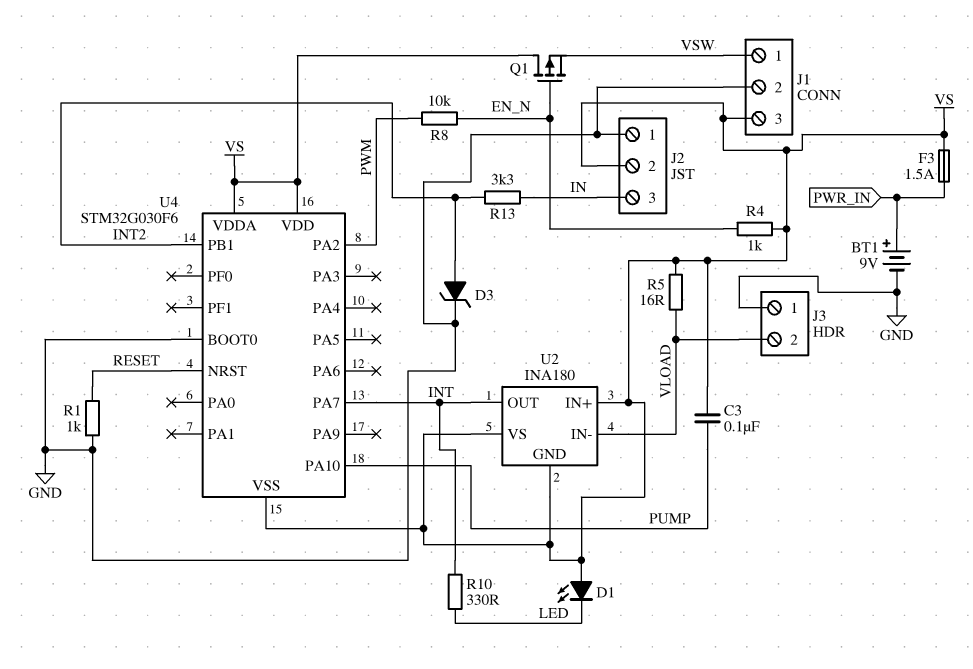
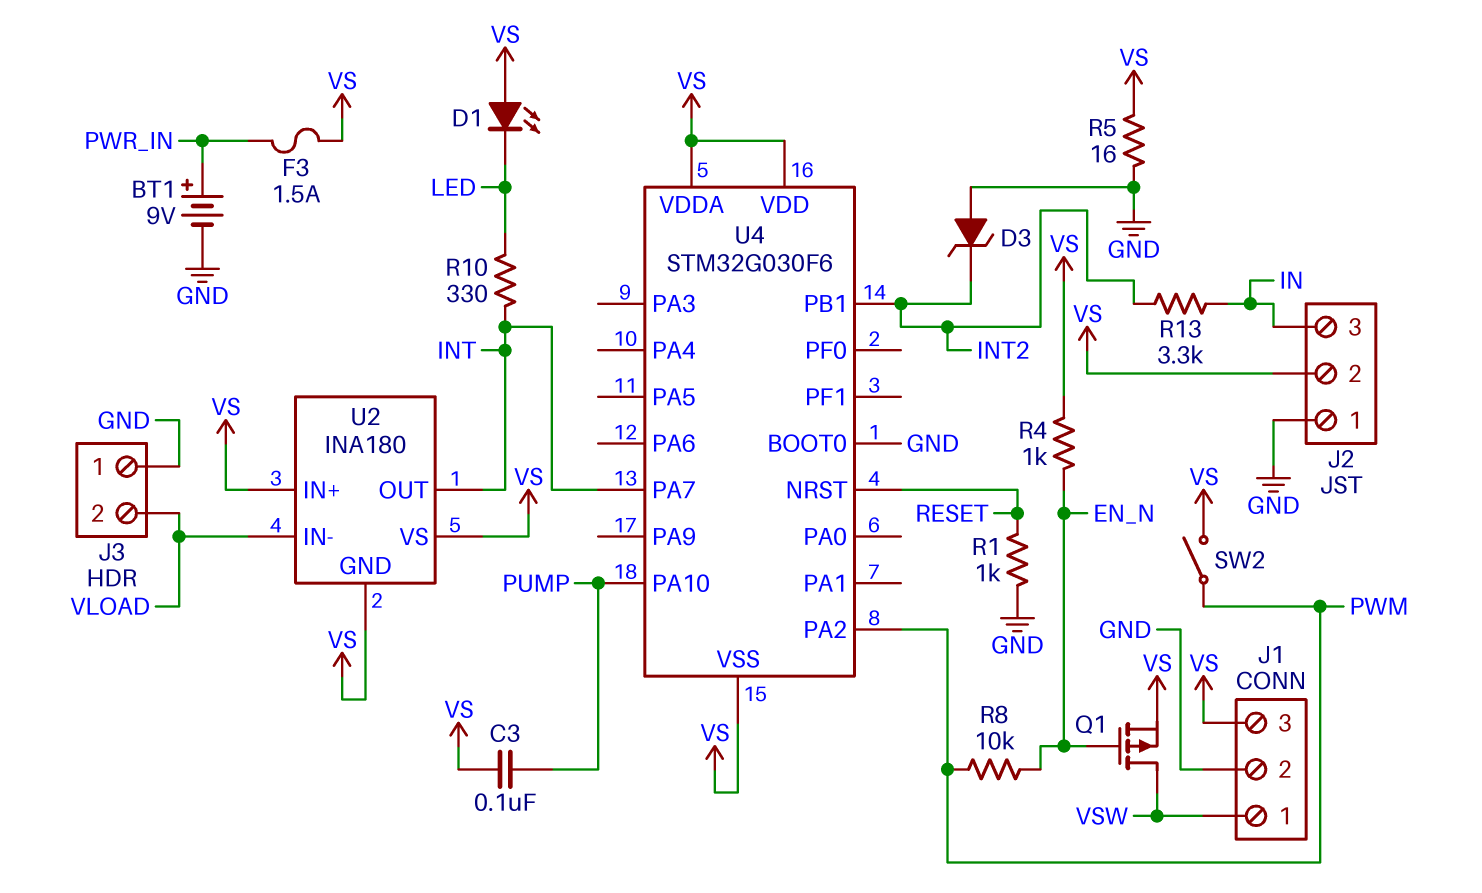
D3: zener (A INT2, K GND) -> zener (A GND, K INT2)
Q1: PMOS (G EN_N, D VS, S VSW) -> PMOS (G EN_N, D VSW, S VS)
R5: 16 (VLOAD, VS) -> 16 (GND, VS)
SW2: none -> switch (PWM, VS)

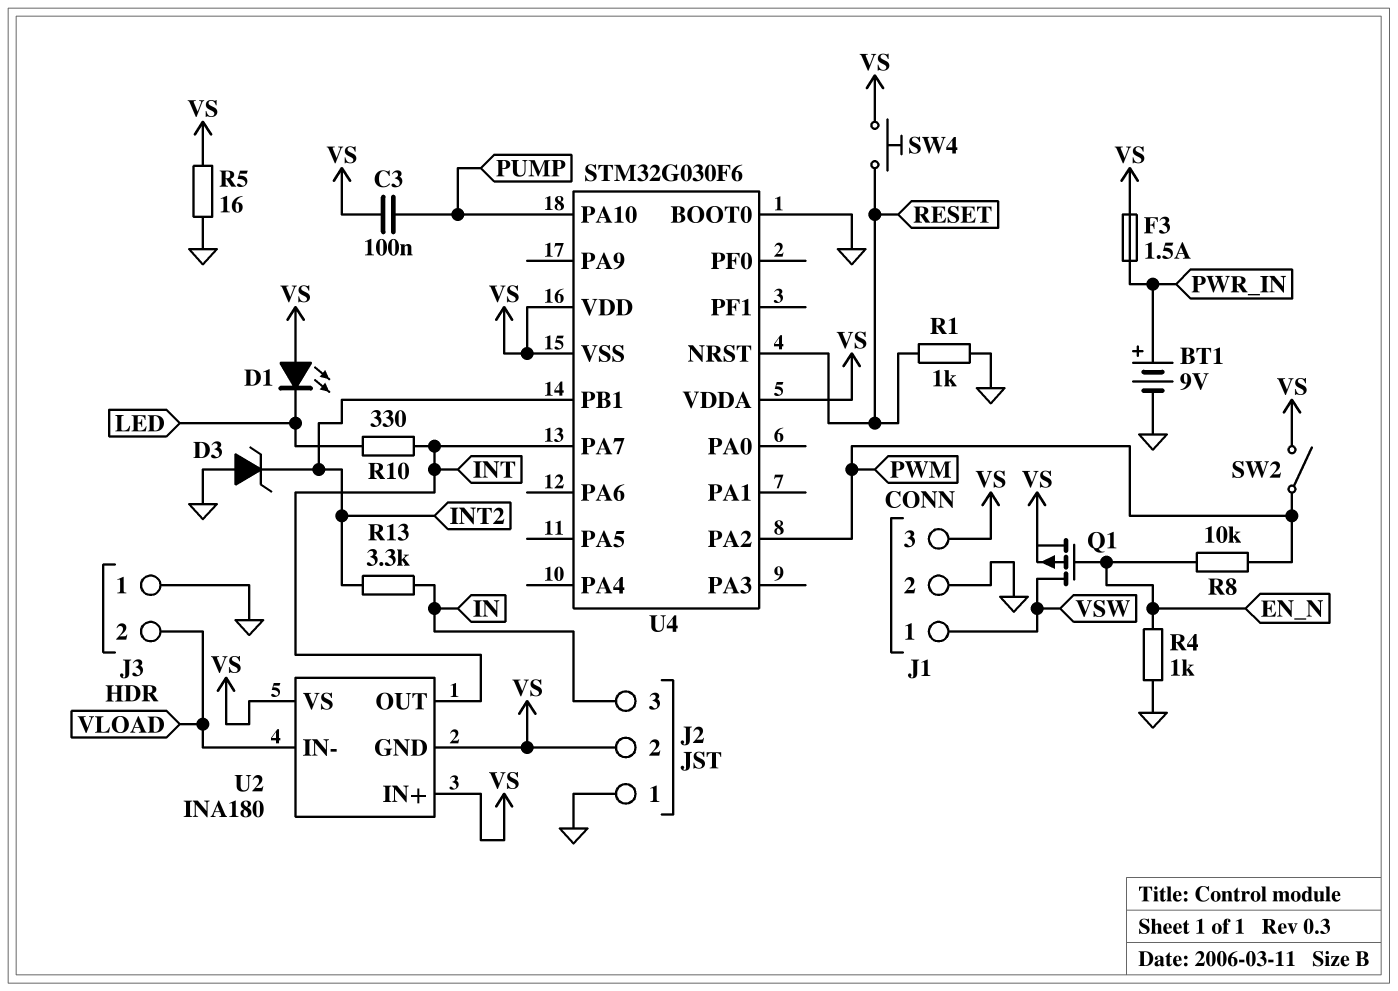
R4: 1k (EN_N, VS) -> 1k (EN_N, GND)
SW4: none -> button (RESET, VS)

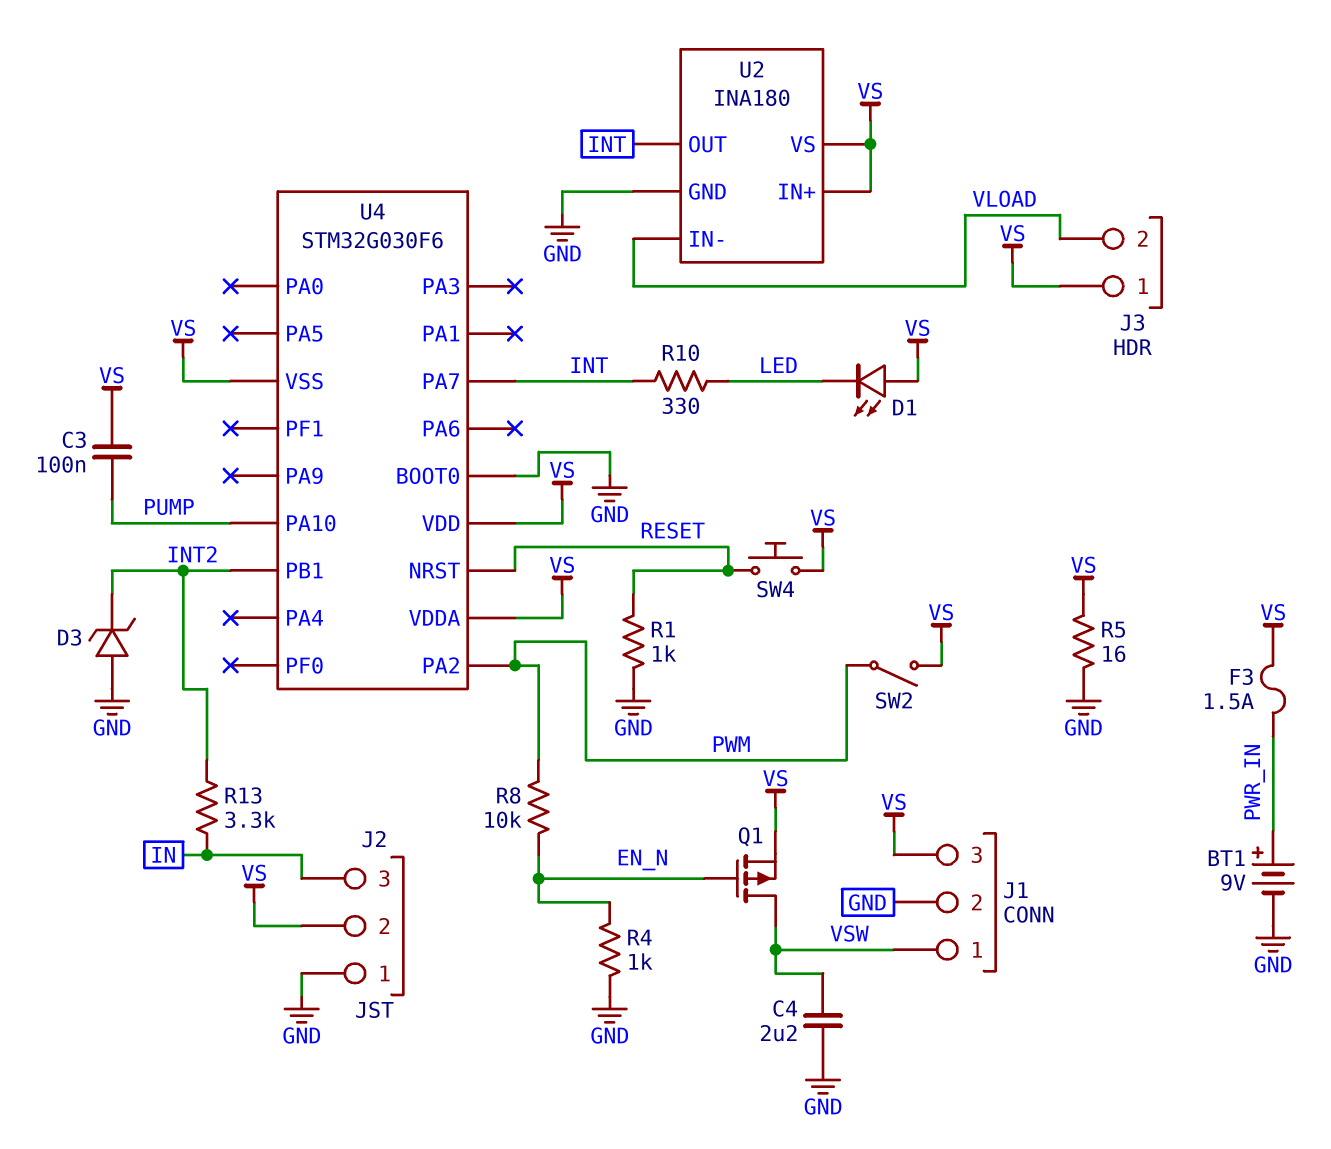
C4: none -> 2.2uF (GND, VSW)
J3 pin 1: GND -> VS
U2 pin GND: VS -> GND

